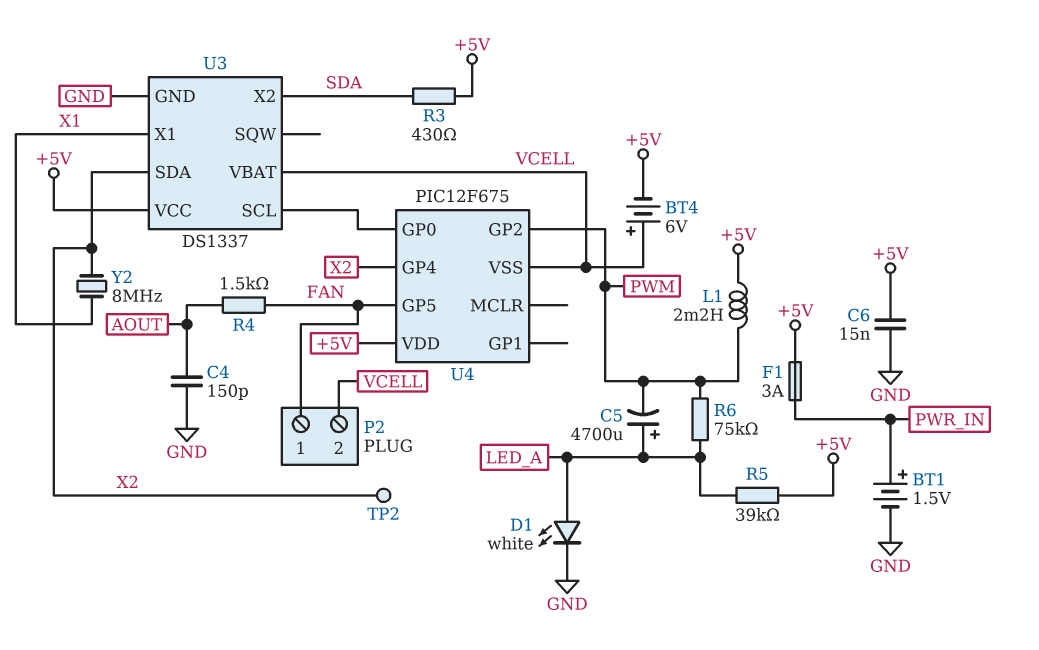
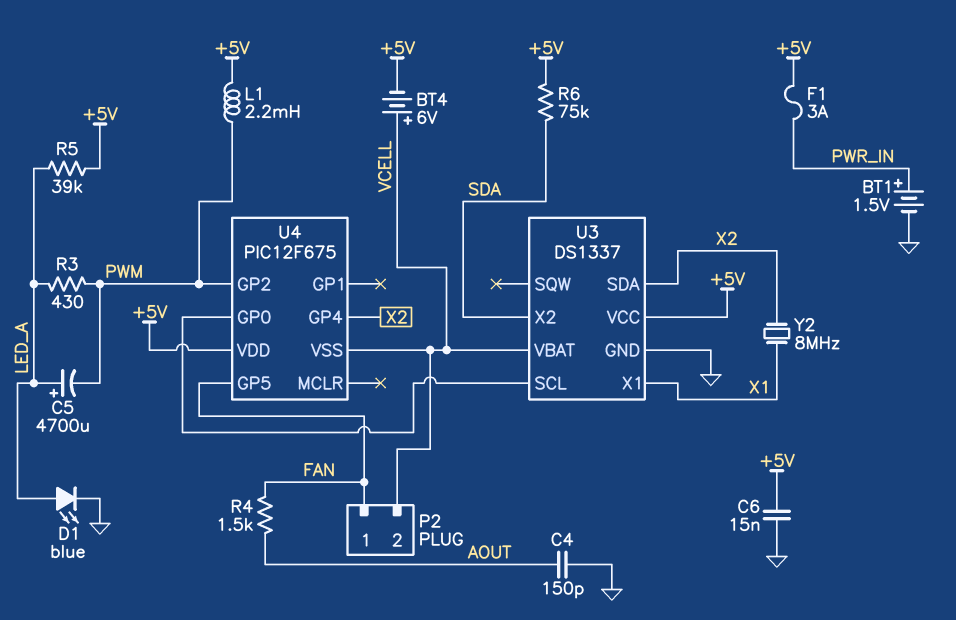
D1: LED white (A LED_A, K GND) -> LED blue (A LED_A, K GND)
R3: 430 (+5V, SDA) -> 430 (LED_A, PWM)
R6: 75k (LED_A, PWM) -> 75k (+5V, SDA)
TP2: test point (X2) -> none

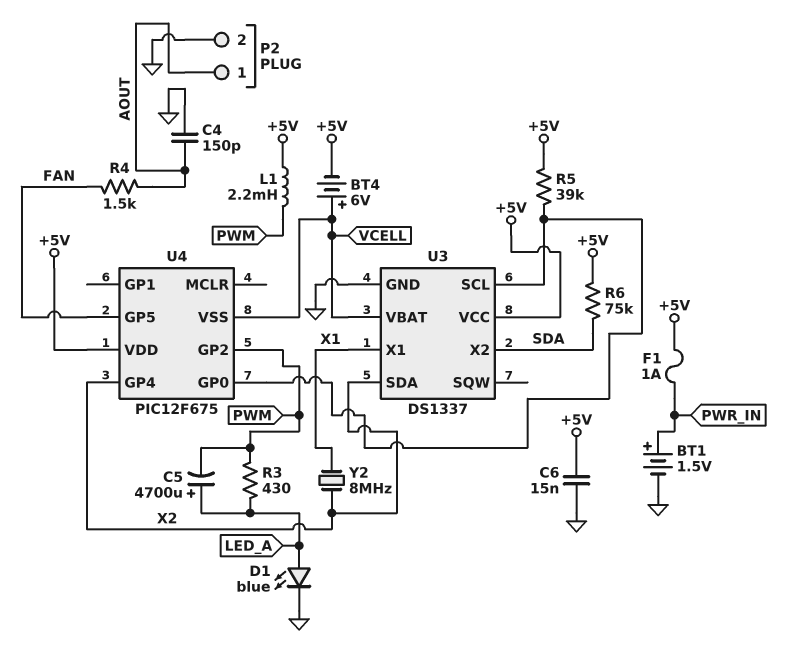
F1: 3A (+5V, PWR_IN) -> 1A (+5V, PWR_IN)
P2 pin 1: FAN -> AOUT
P2 pin 2: VCELL -> GND
R5: 39k (+5V, LED_A) -> 39k (+5V, U3/SCL)

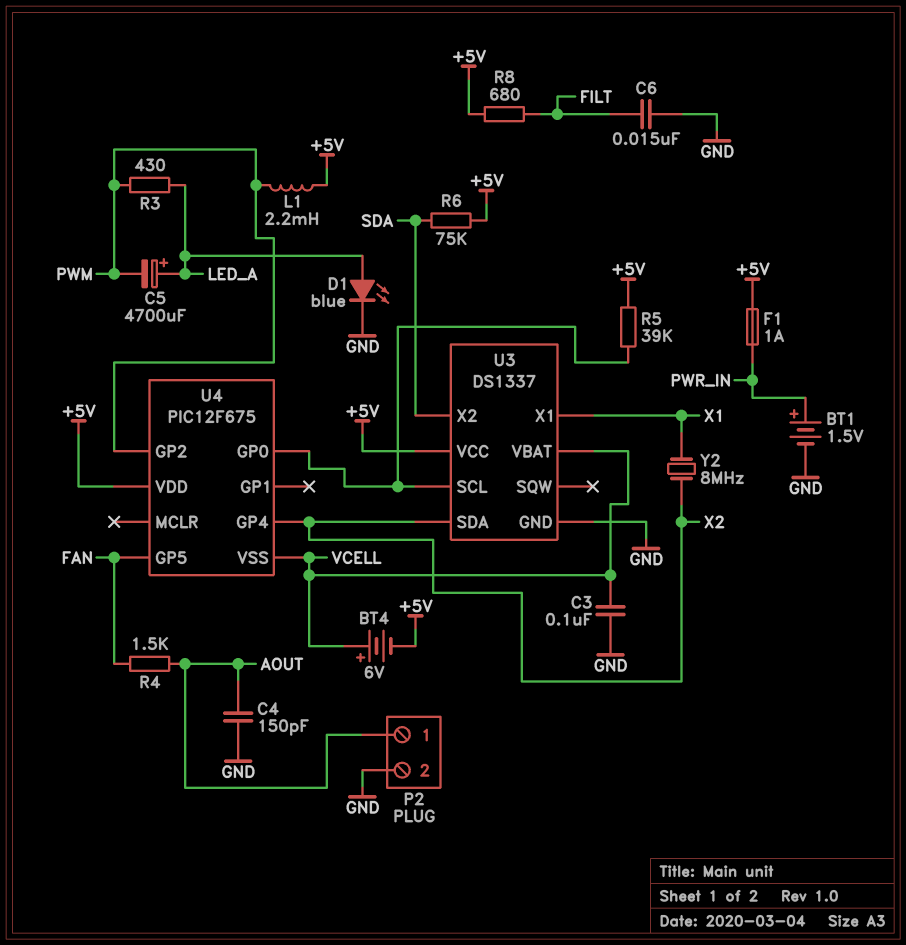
C3: none -> 100nF (GND, VCELL)
C6: 15nF (+5V, GND) -> 15nF (FILT, GND)
R8: none -> 680 (+5V, FILT)

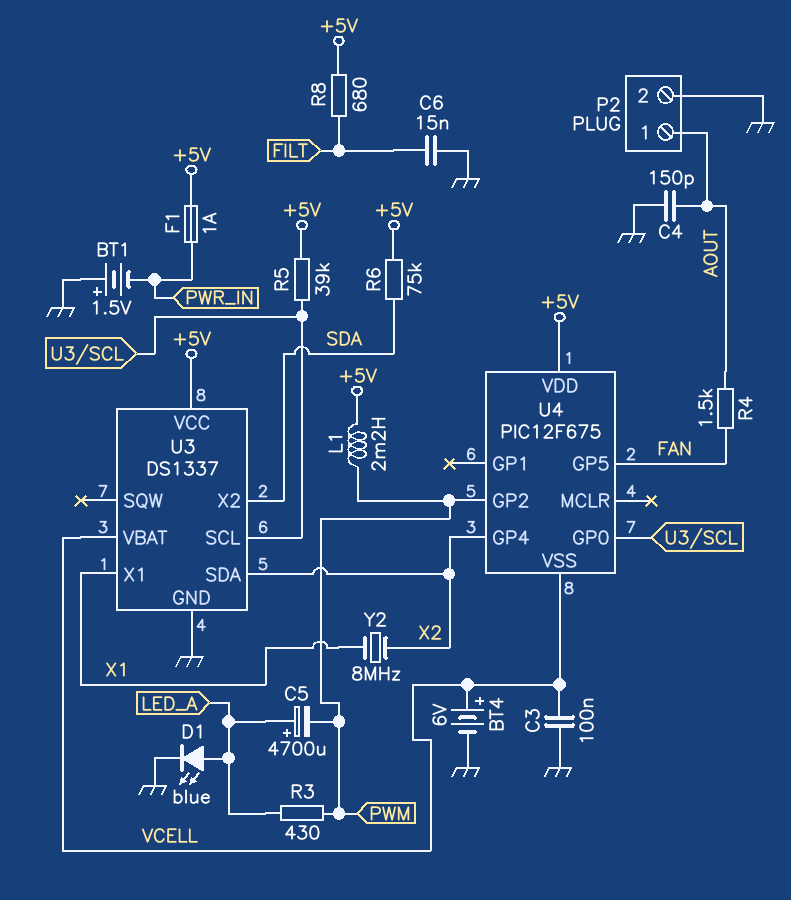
BT1: 1.5V (plus PWR_IN, minus GND) -> 1.5V (plus GND, minus PWR_IN)
BT4: 6V (plus VCELL, minus +5V) -> 6V (plus VCELL, minus GND)

